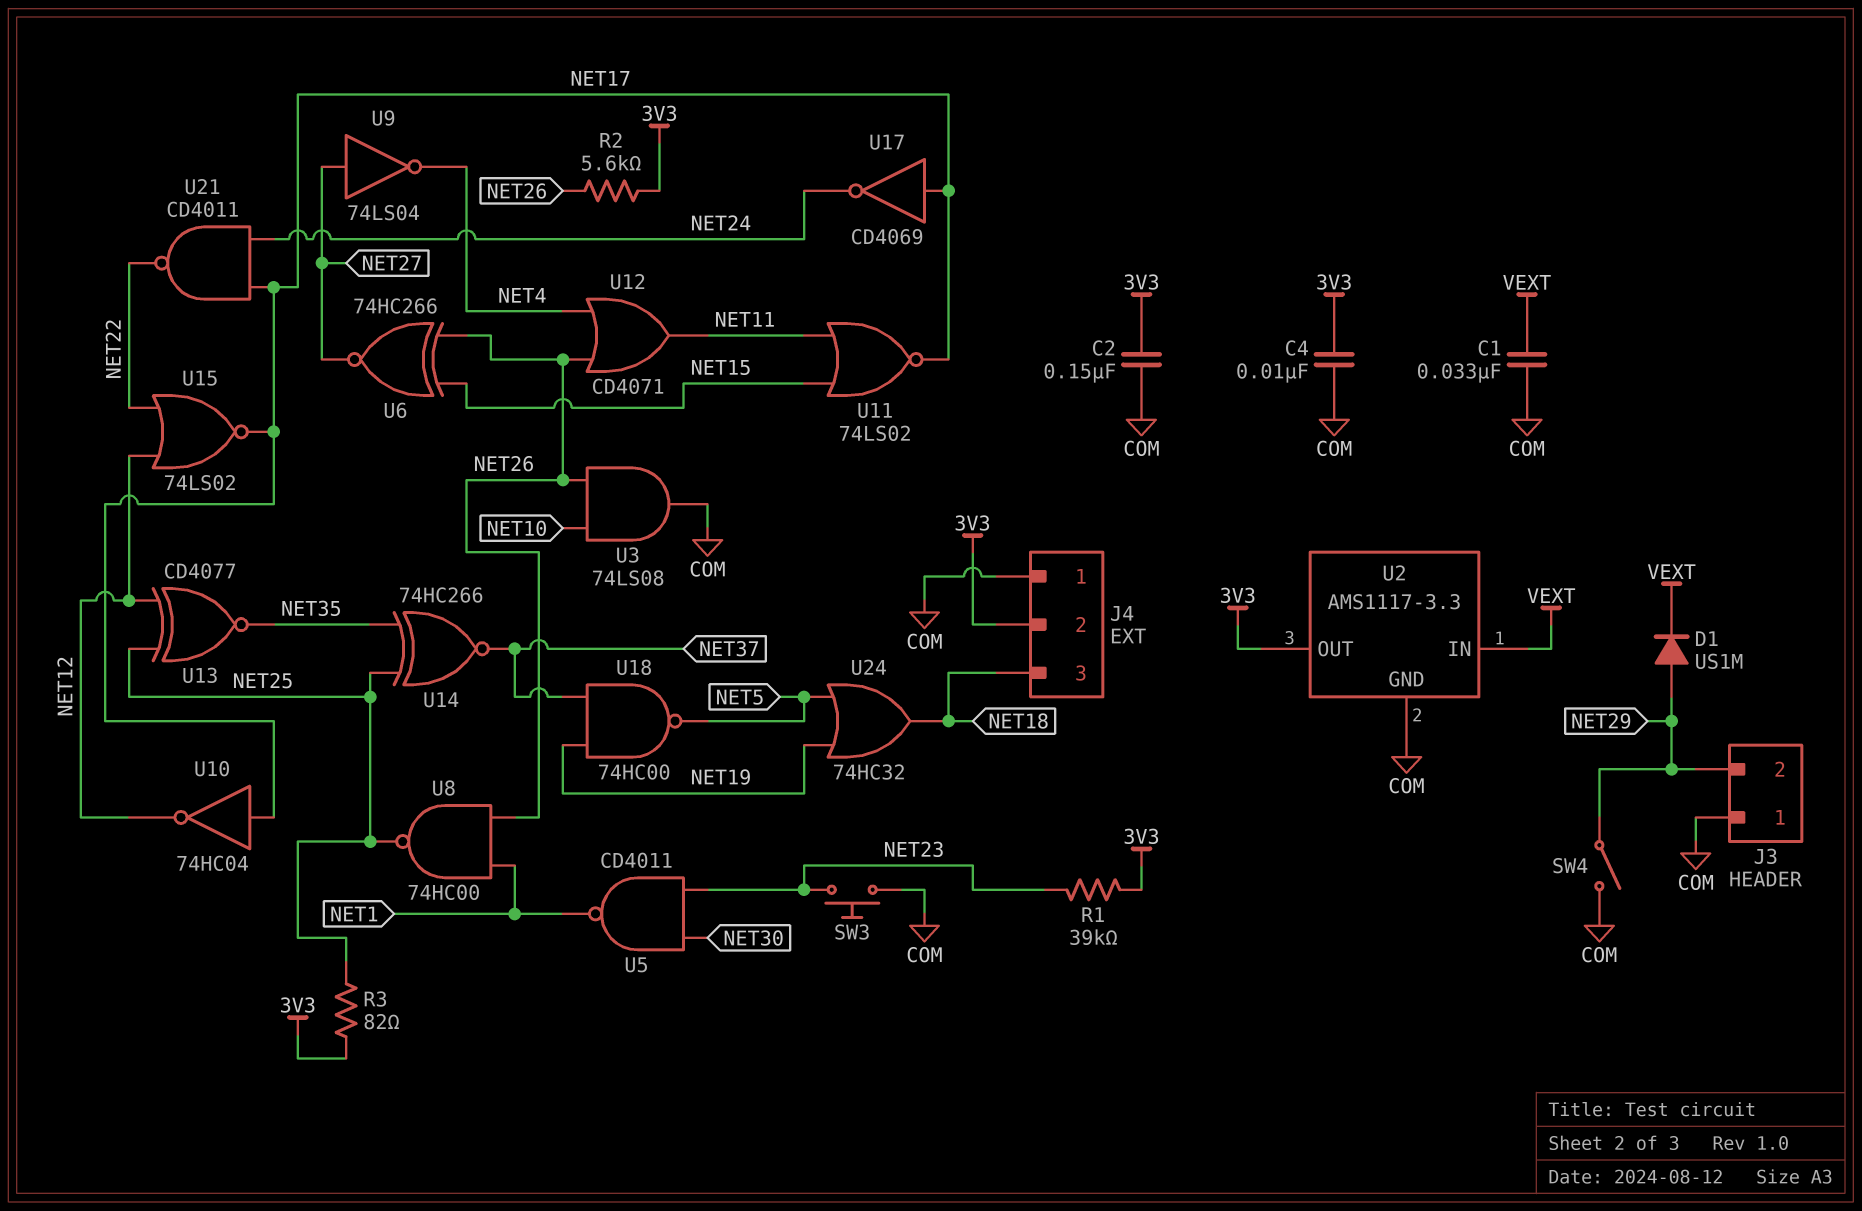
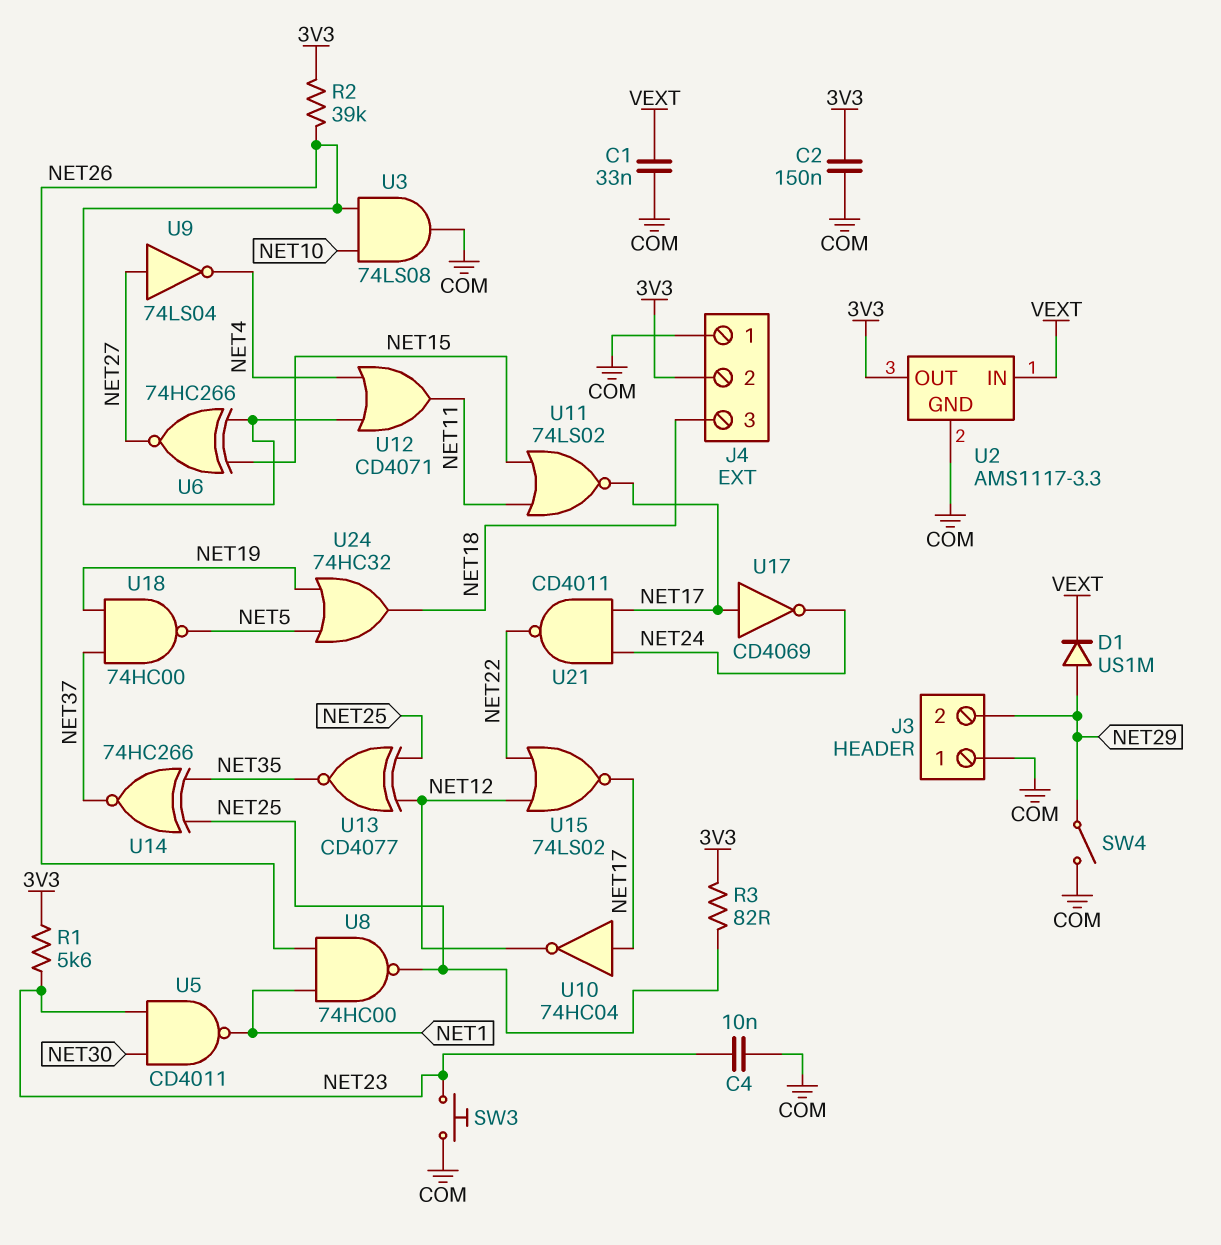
C4: 10nF (3V3, COM) -> 10nF (COM, NET23)
R1: 39k (3V3, NET23) -> 5.6k (3V3, NET23)
R2: 5.6k (3V3, NET26) -> 39k (3V3, NET26)

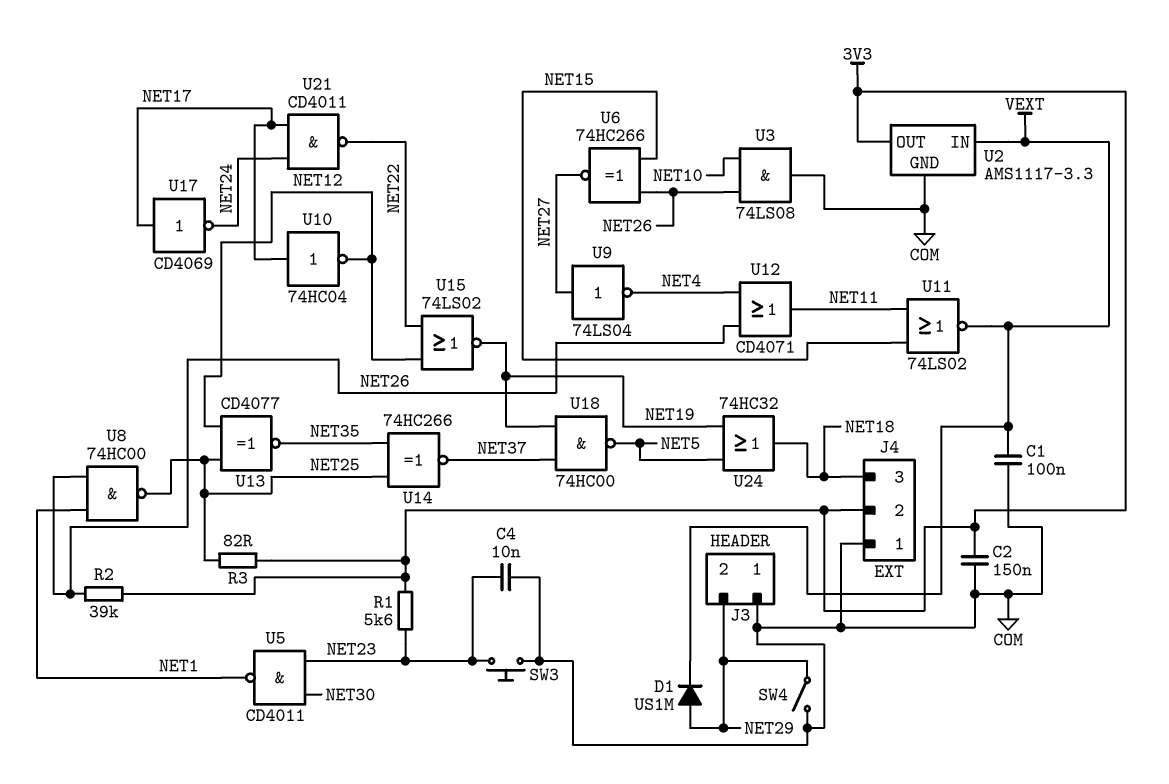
C1: 33nF (COM, VEXT) -> 100nF (COM, VEXT)
U11: NOR 74LS02 (in NET11, in NET15, out NET17) -> NOR 74LS02 (in NET11, in NET15, out VEXT)
U15: NOR 74LS02 (in NET12, in NET22, out NET17) -> NOR 74LS02 (in NET12, in NET22, out NET19)

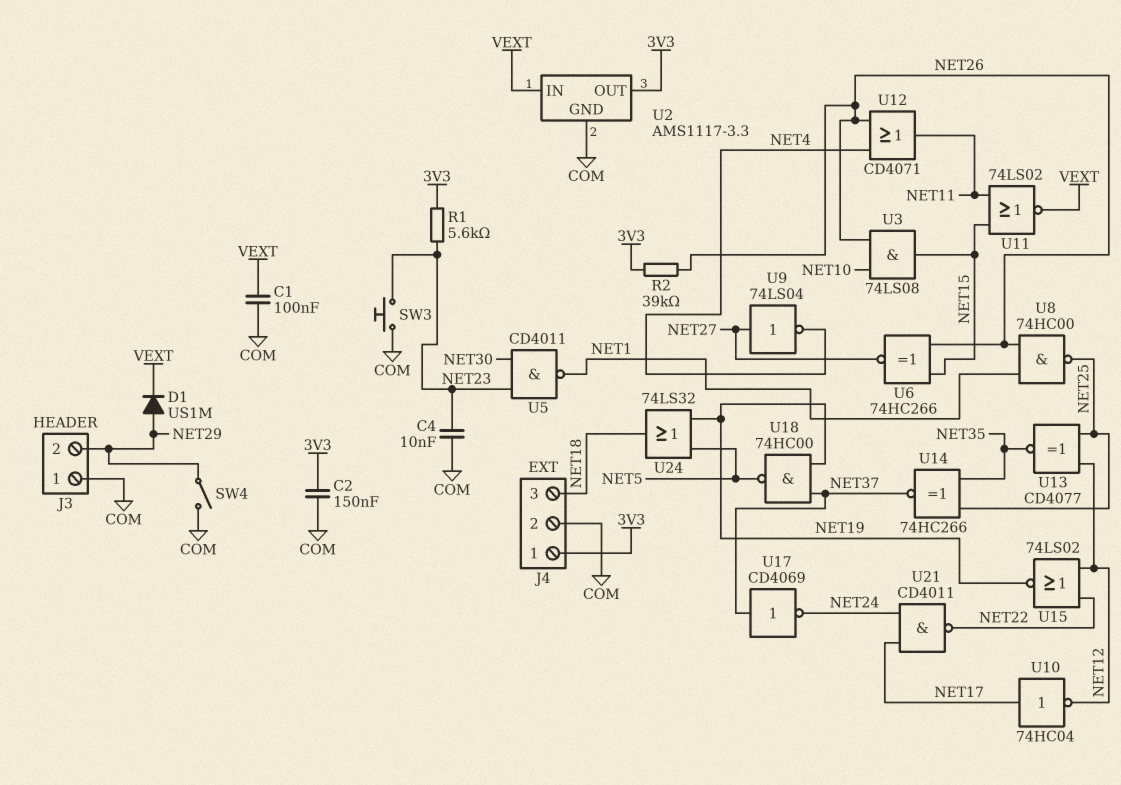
J4 pin 1: COM -> 3V3
J4 pin 2: 3V3 -> COM
R3: 82 (3V3, NET25) -> none
U3: AND 74LS08 (in NET10, in NET26, out COM) -> AND 74LS08 (in NET10, in NET26, out NET15)
U17: NOT CD4069 (in NET17, out NET24) -> NOT CD4069 (in NET37, out NET24)
U24: OR 74HC32 (in NET5, in NET19, out NET18) -> OR 74LS32 (in NET5, in NET19, out NET18)

